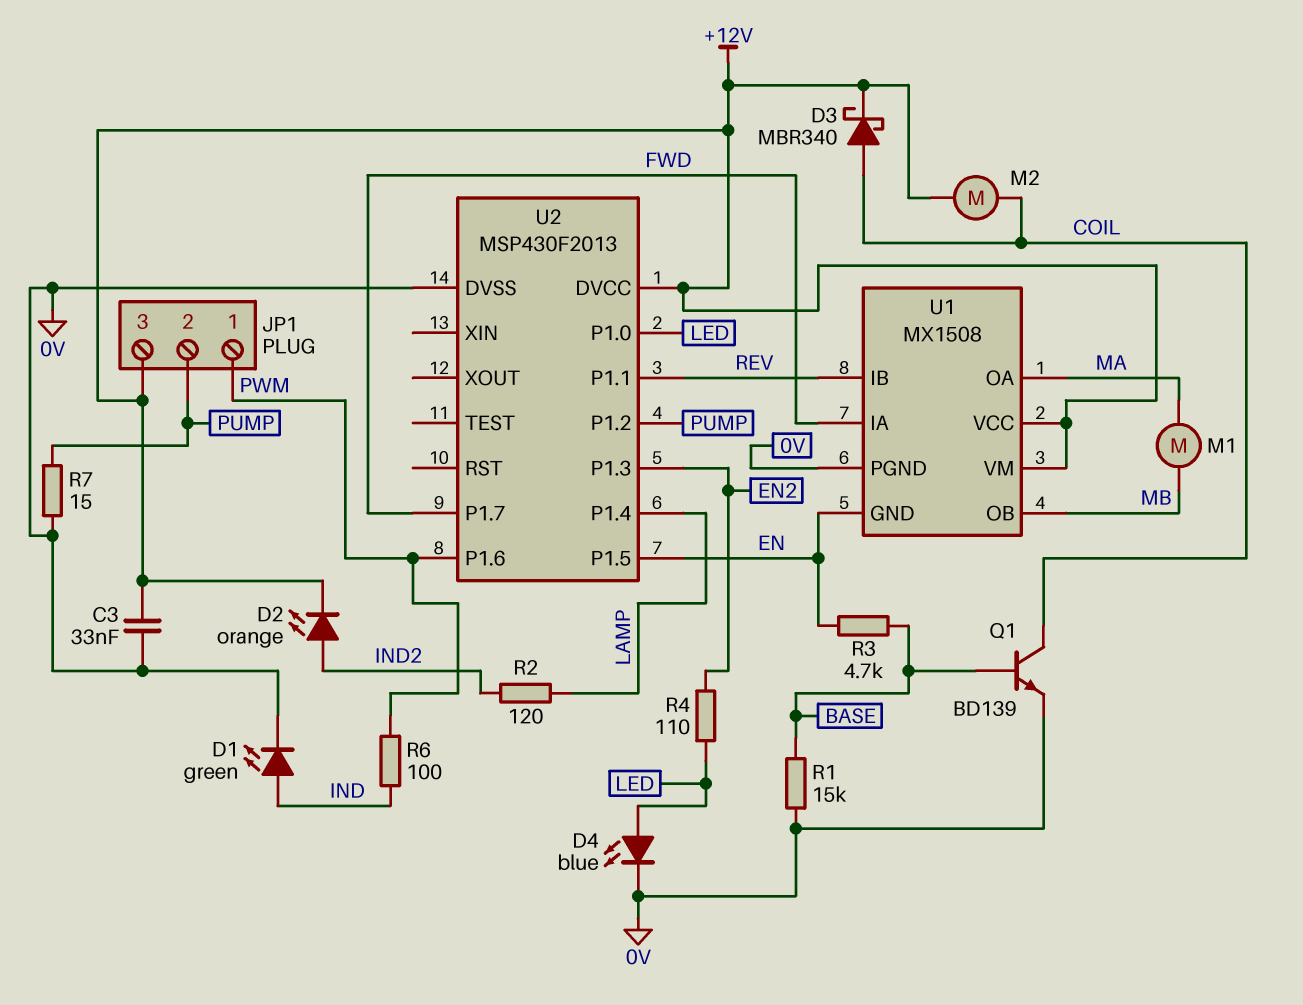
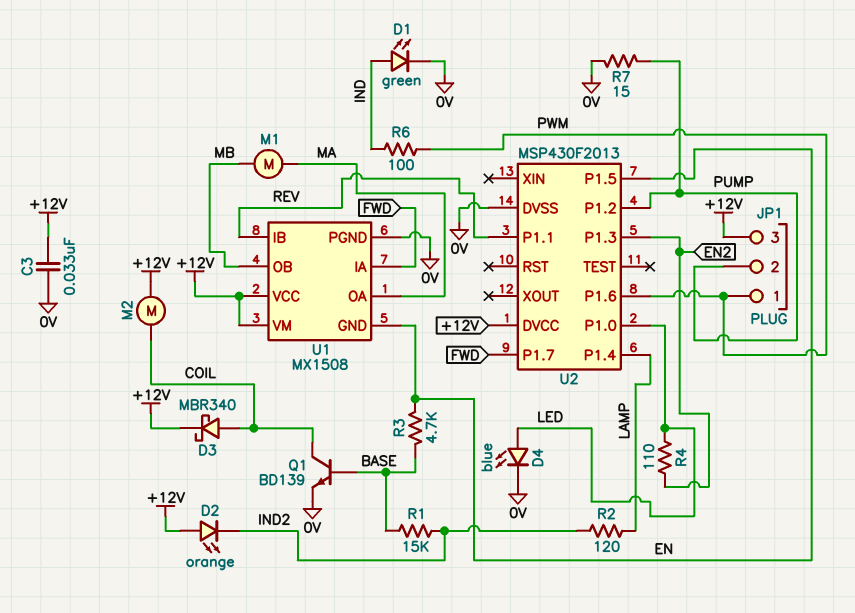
D2: LED orange (A IND2, K +12V) -> LED orange (A +12V, K IND2)
R1: 15k (0V, BASE) -> 15k (BASE, IND2)

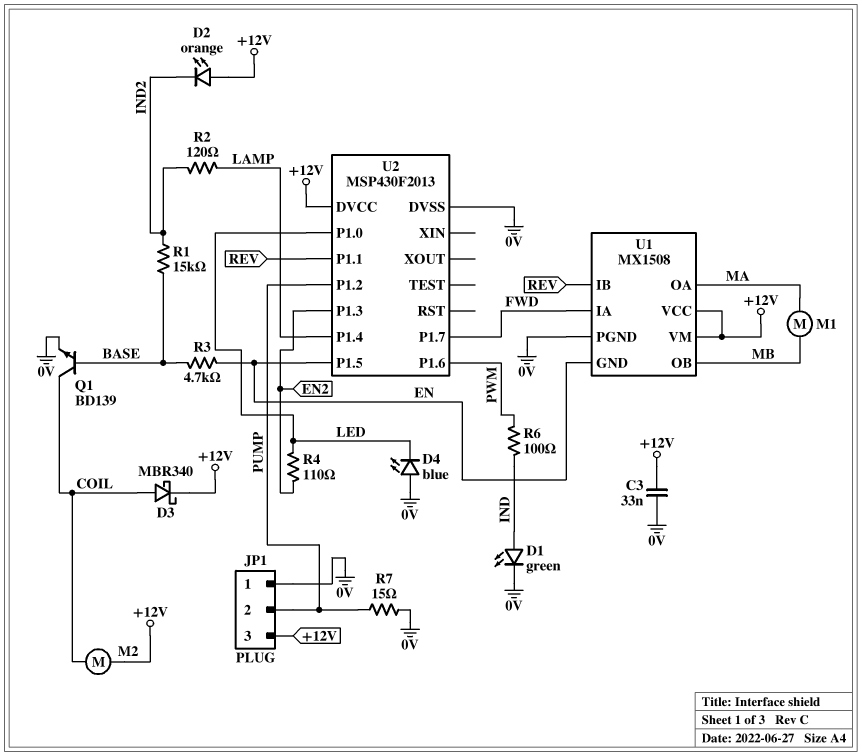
D4: LED blue (A LED, K 0V) -> LED blue (A 0V, K LED)
JP1 pin 1: PWM -> 0V

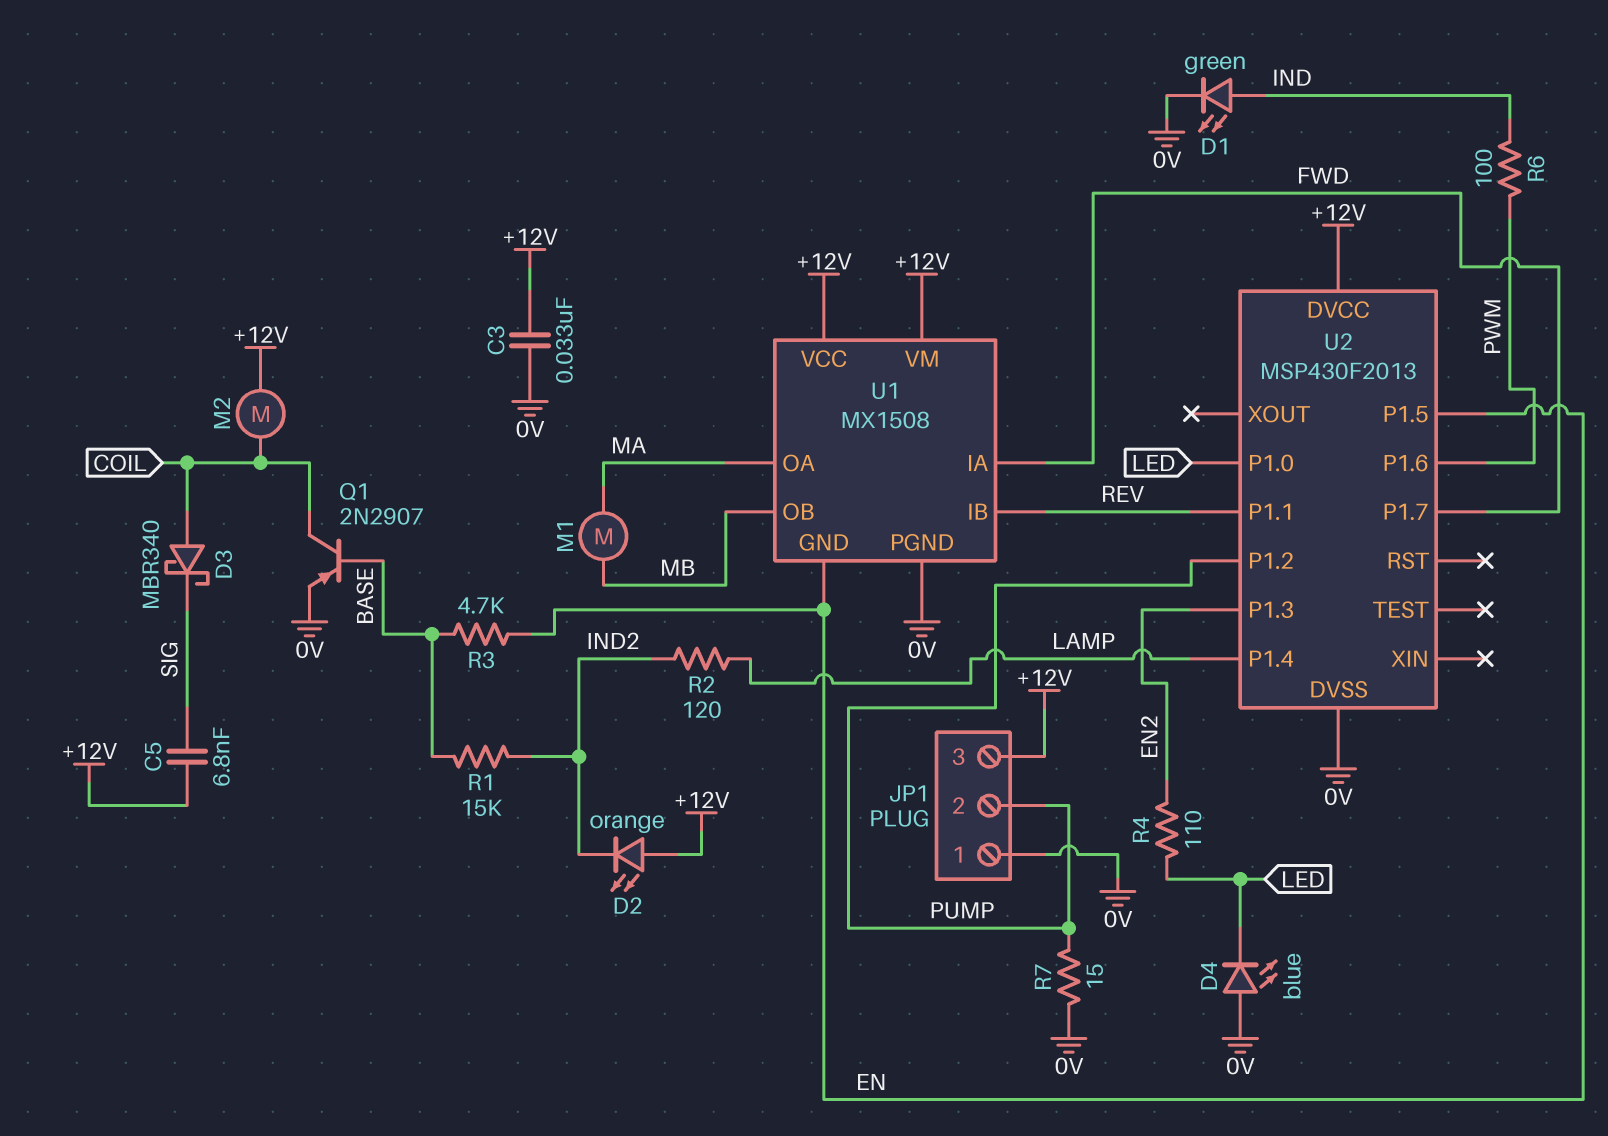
C5: none -> 6.8nF (+12V, SIG)
D3: schottky MBR340 (A COIL, K +12V) -> schottky MBR340 (A COIL, K SIG)
Q1: NPN BD139 (B BASE, C COIL, E 0V) -> PNP 2N2907 (B BASE, C COIL, E 0V)

